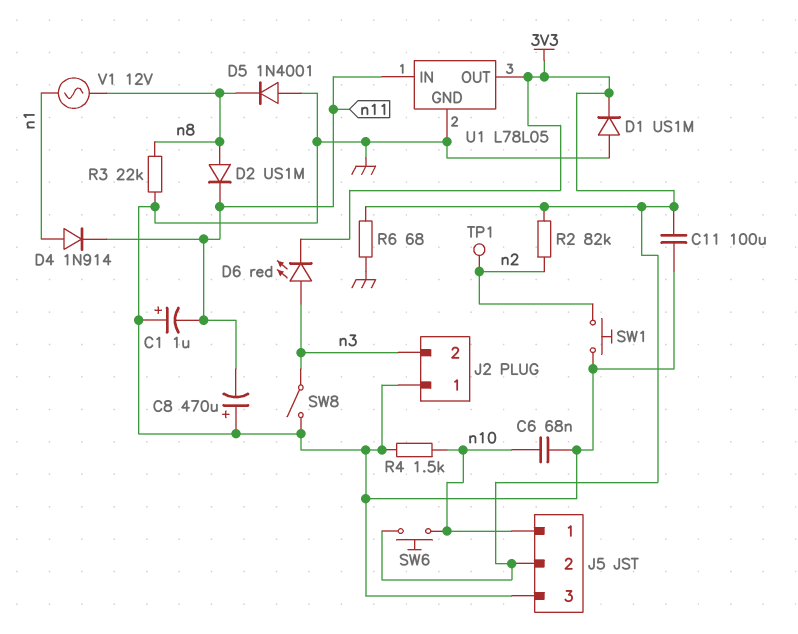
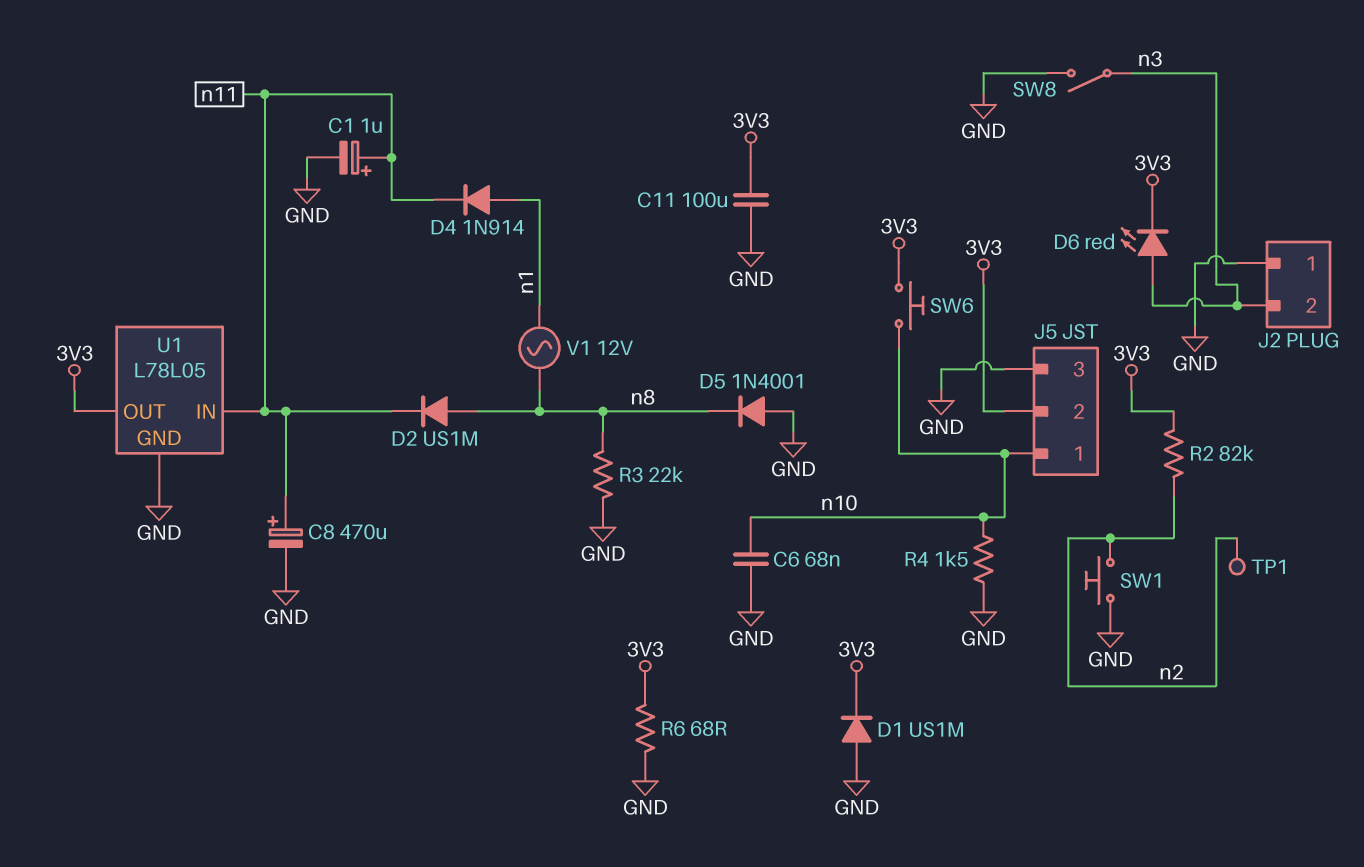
C1: 1uF (plus GND, minus n11) -> 1uF (plus n11, minus GND)
C8: 470uF (plus GND, minus n11) -> 470uF (plus n11, minus GND)

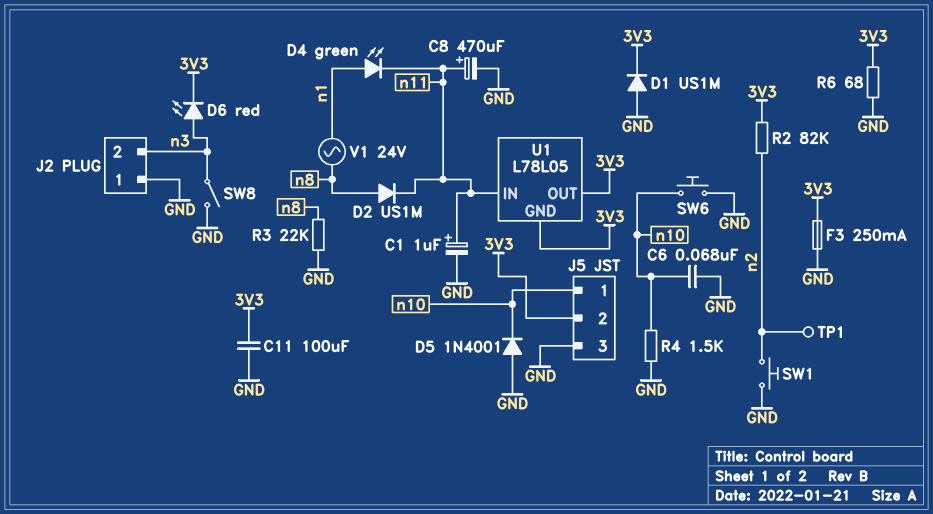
D4: diode 1N914 (A n1, K n11) -> LED green (A n1, K n11)
D5: diode 1N4001 (A GND, K n8) -> diode 1N4001 (A GND, K n10)
F3: none -> 250mA (3V3, GND)
SW6: button (3V3, n10) -> button (GND, n10)
U1 pin GND: GND -> 3V3
V1: AC 12V (n1, n8) -> AC 24V (n1, n8)

